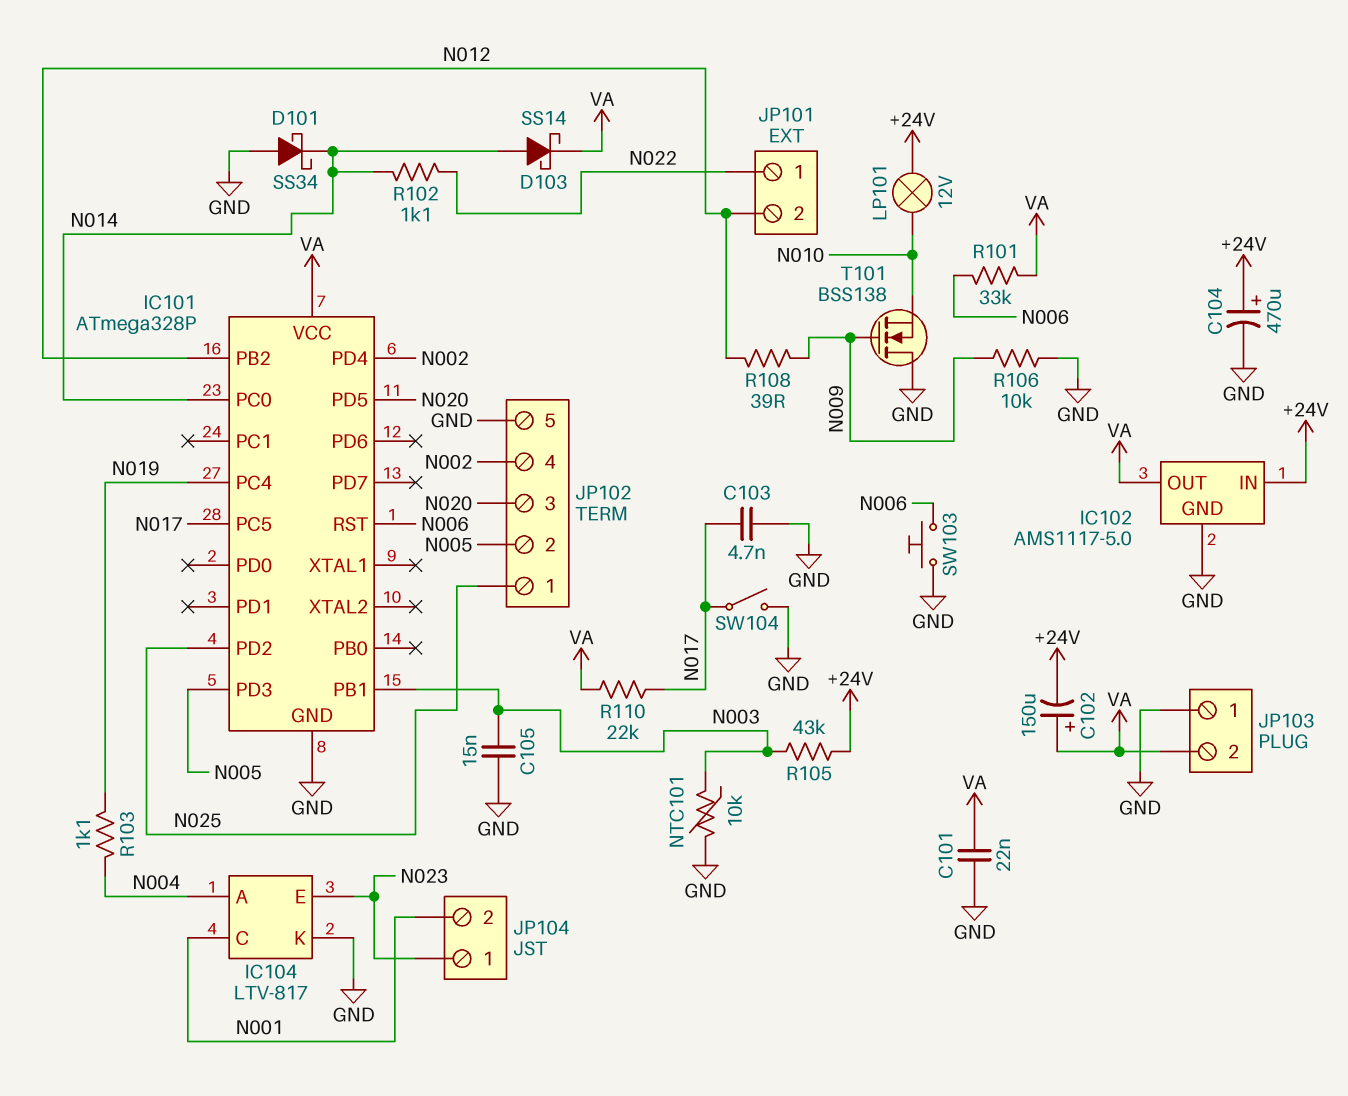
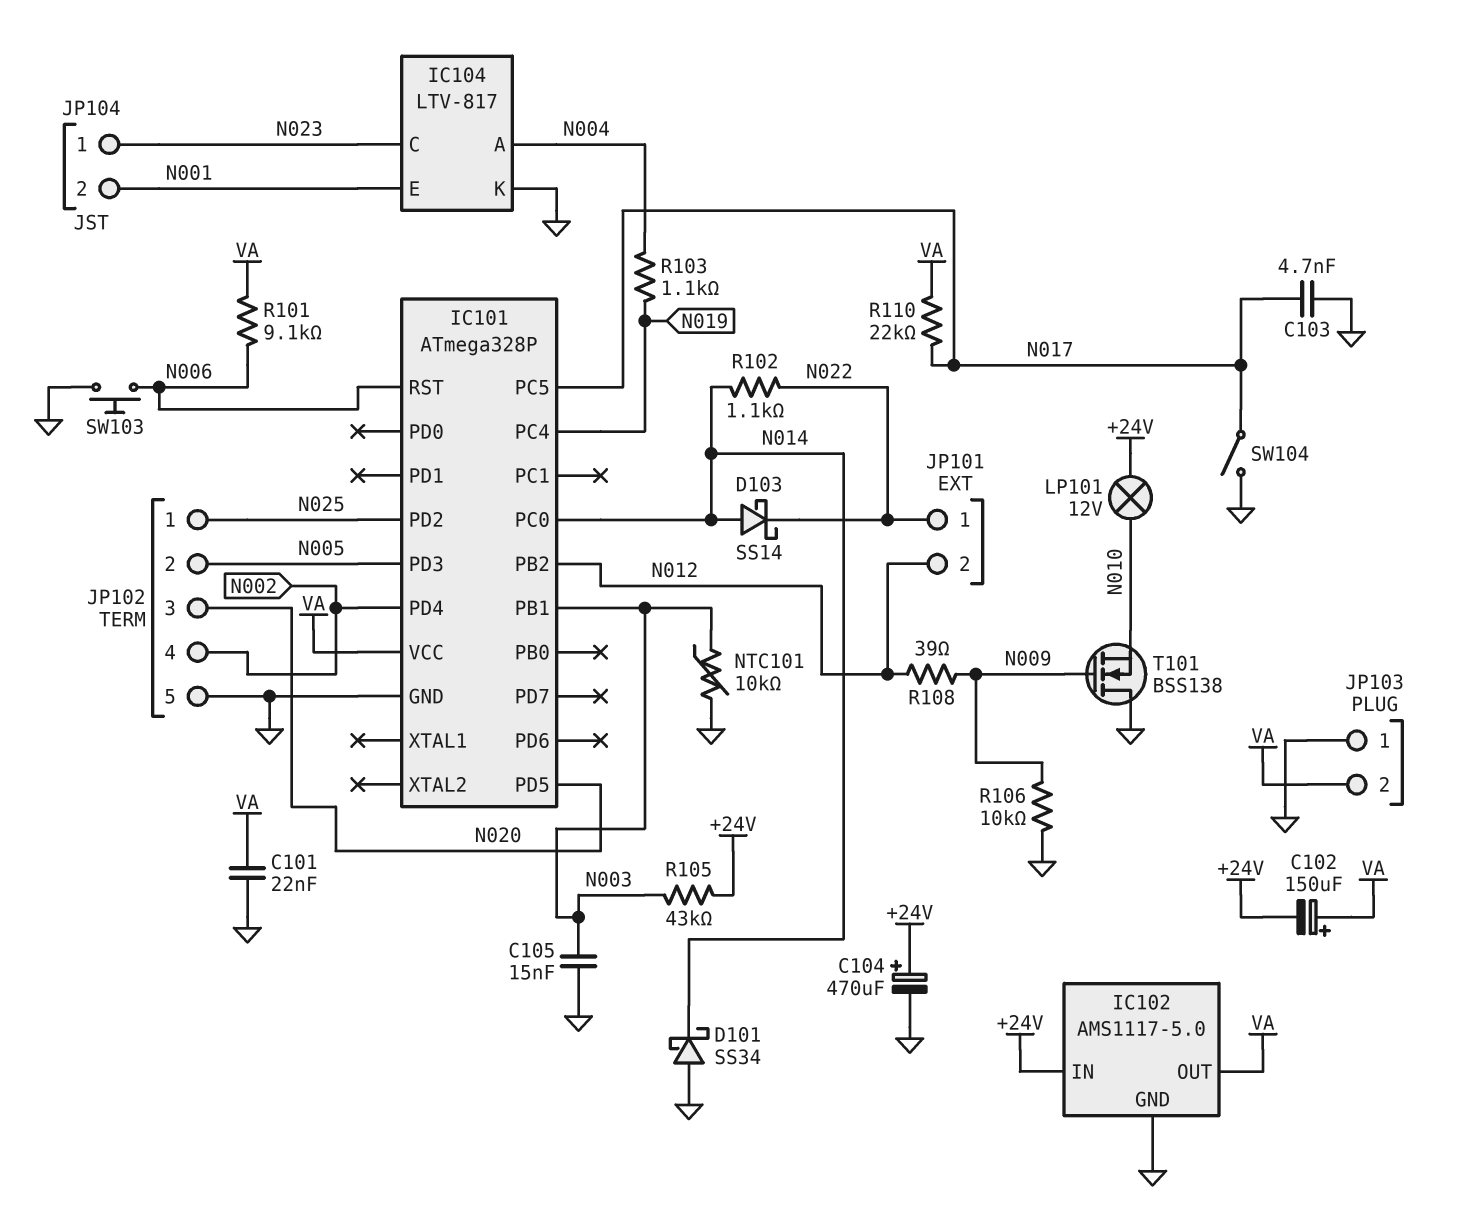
D103: schottky SS14 (A N014, K VA) -> schottky SS14 (A N014, K N022)
IC104 pin C: N001 -> N023
IC104 pin E: N023 -> N001
R101: 33k (N006, VA) -> 9.1k (N006, VA)

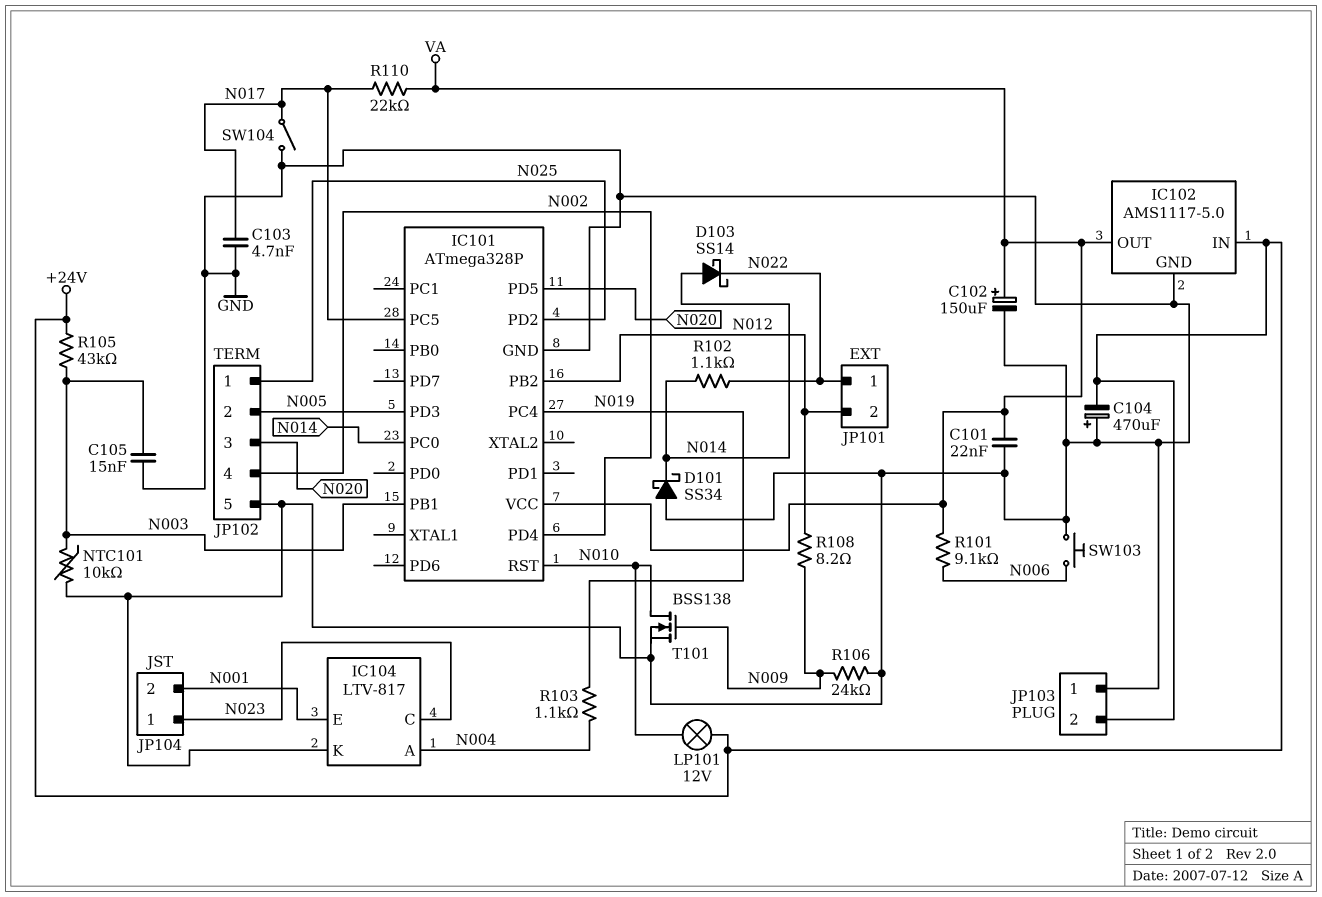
C102: 150uF (plus VA, minus +24V) -> 150uF (plus VA, minus GND)
C104: 470uF (plus +24V, minus GND) -> 470uF (plus GND, minus +24V)
IC101 pin RST: N006 -> N010
JP103 pin 2: VA -> +24V
R106: 10k (GND, N009) -> 24k (GND, N009)
R108: 39 (N009, N012) -> 8.2 (N009, N012)
T101: NMOS BSS138 (G N009, D GND, S N010) -> NMOS BSS138 (G N009, D N010, S GND)

